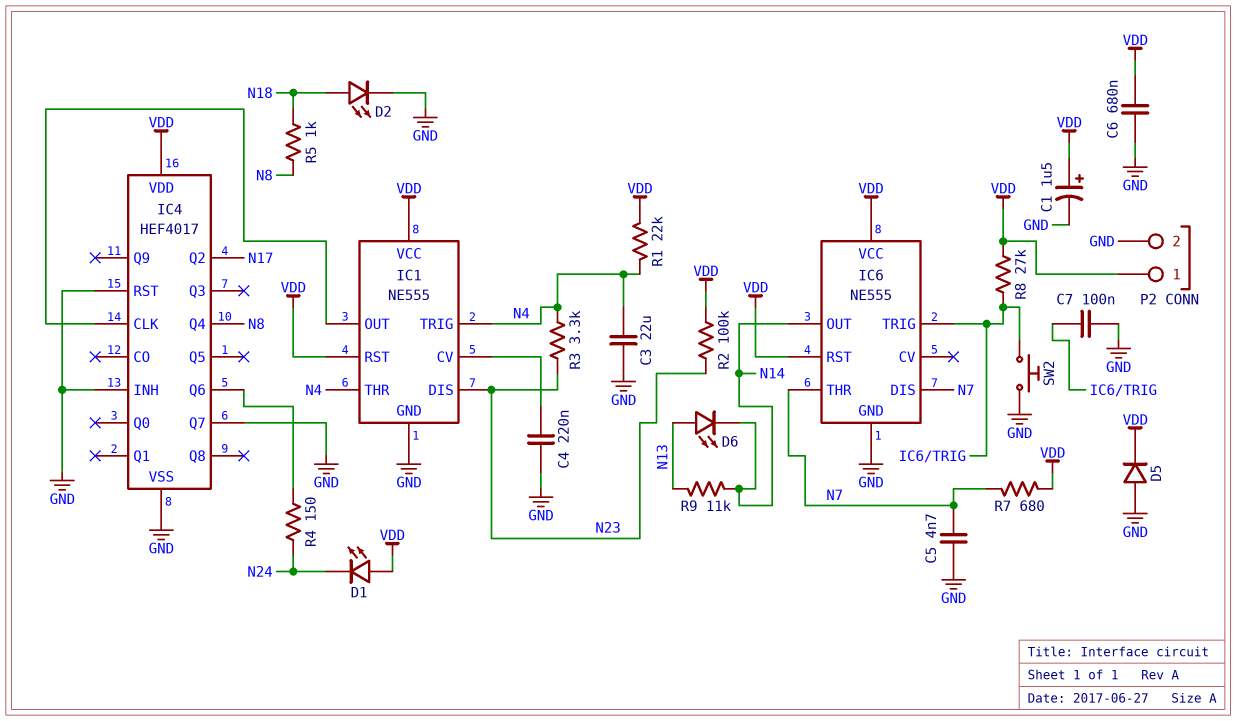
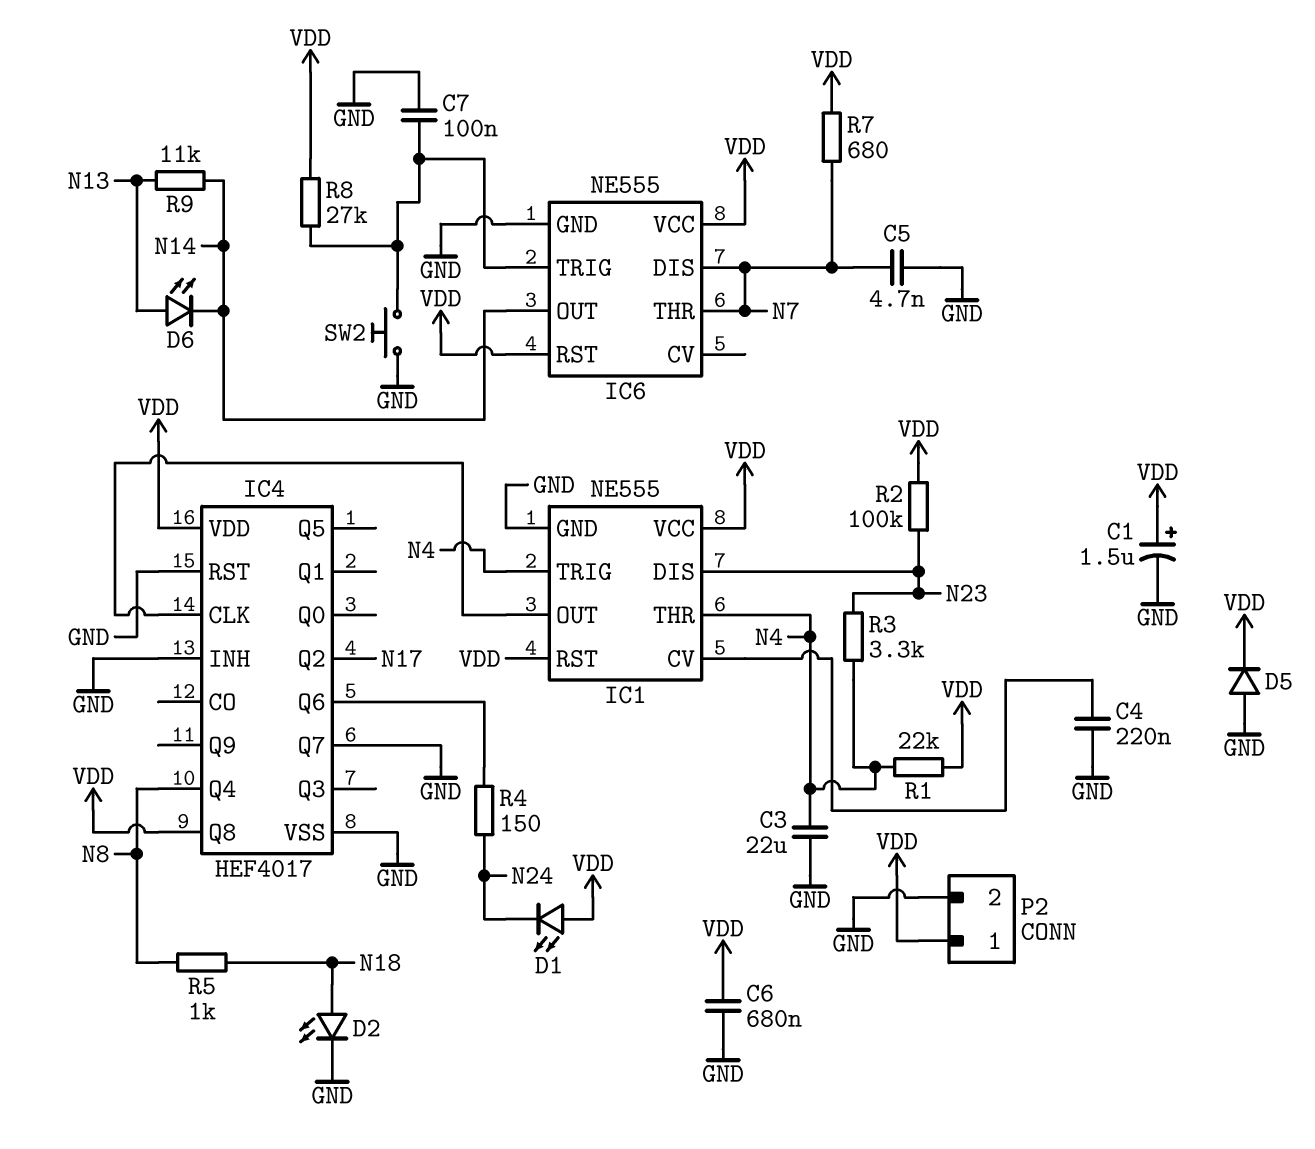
IC4 pin Q8: none -> VDD

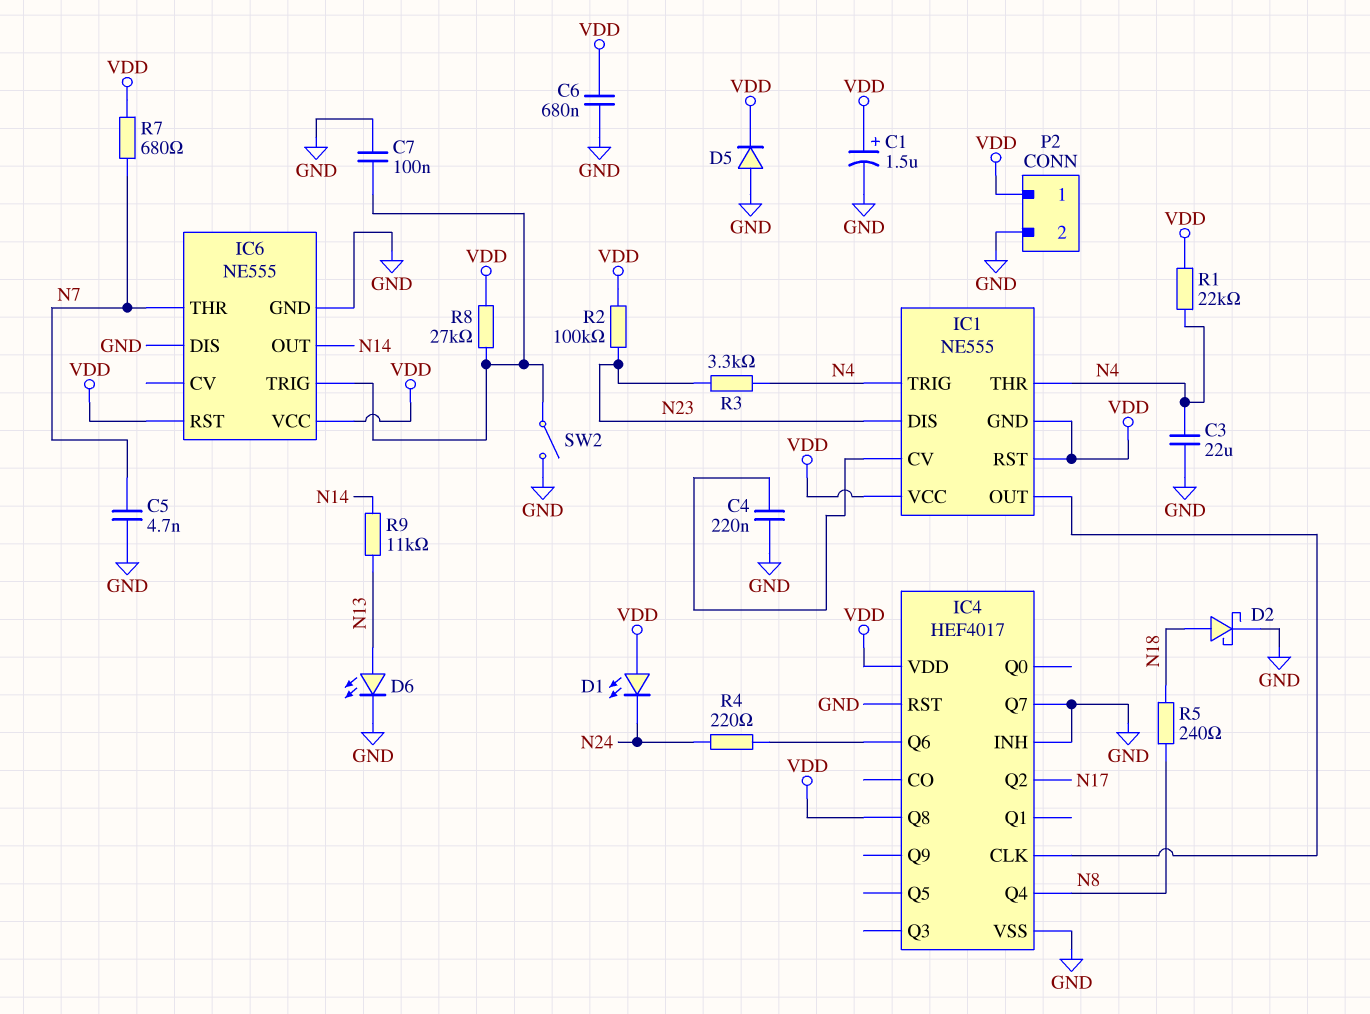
D2: LED (A N18, K GND) -> schottky (A N18, K GND)
D6: LED (A N13, K N14) -> LED (A N13, K GND)
IC1 pin GND: GND -> VDD
IC6 pin DIS: N7 -> GND
R4: 150 (IC4/Q6, N24) -> 220 (IC4/Q6, N24)
R5: 1k (N8, N18) -> 240 (N8, N18)
SW2: button (GND, IC6/TRIG) -> switch (GND, IC6/TRIG)

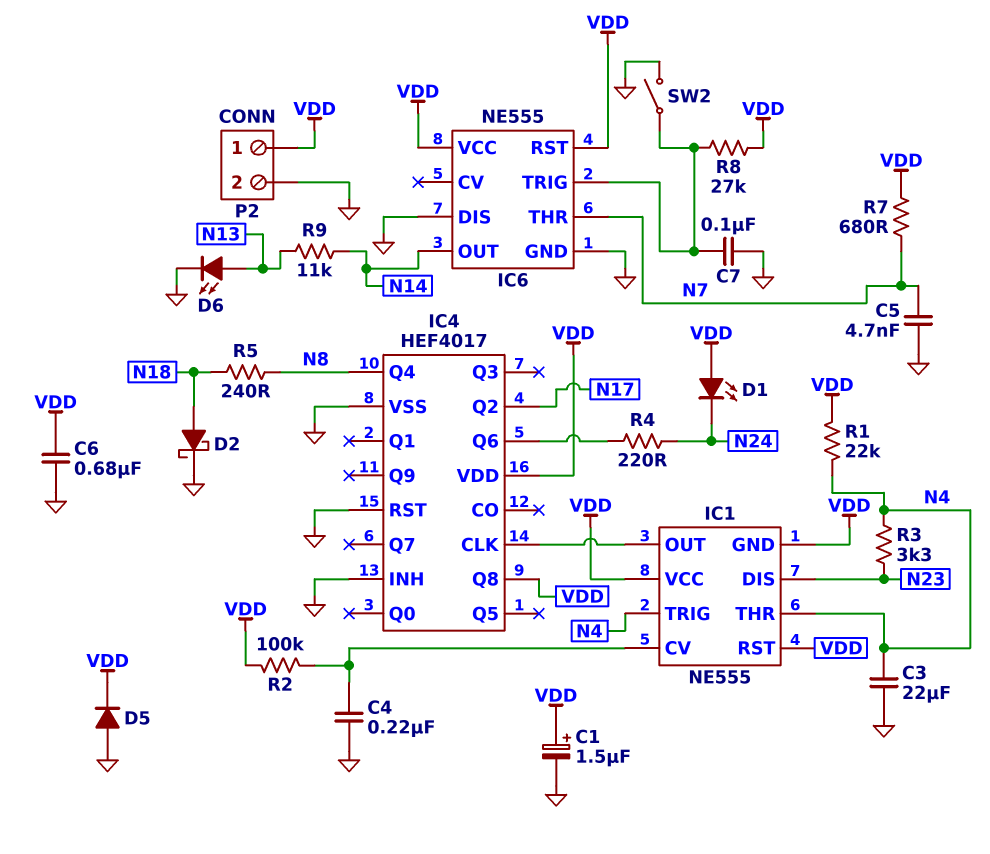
IC4 pin Q7: GND -> none
R2: 100k (N23, VDD) -> 100k (IC1/CV, VDD)

